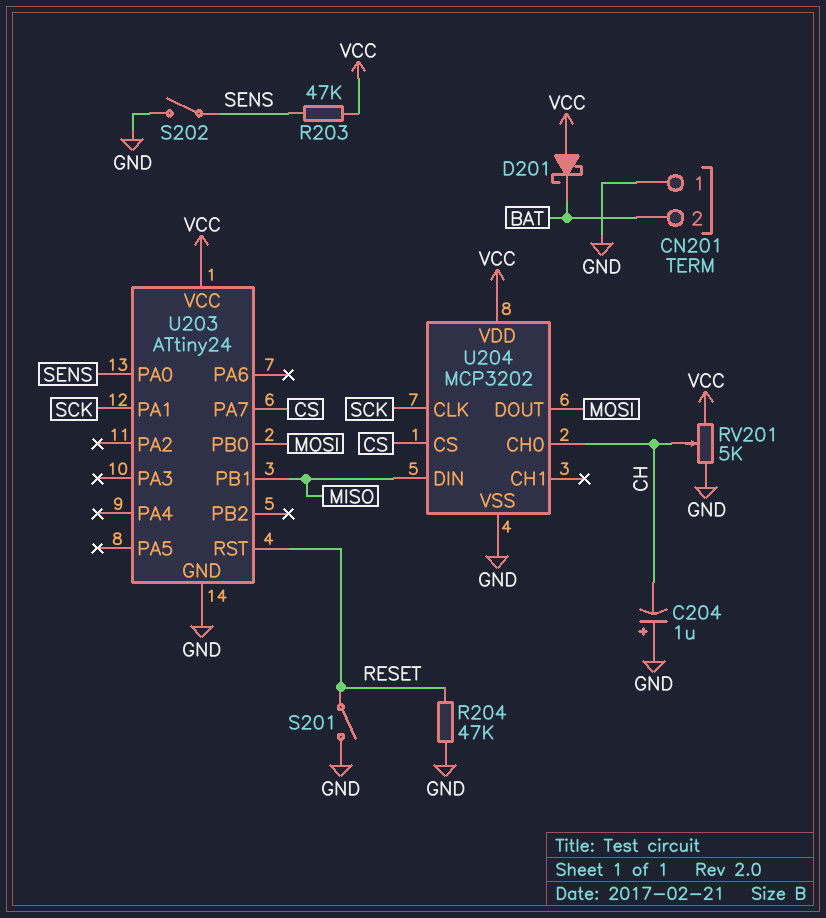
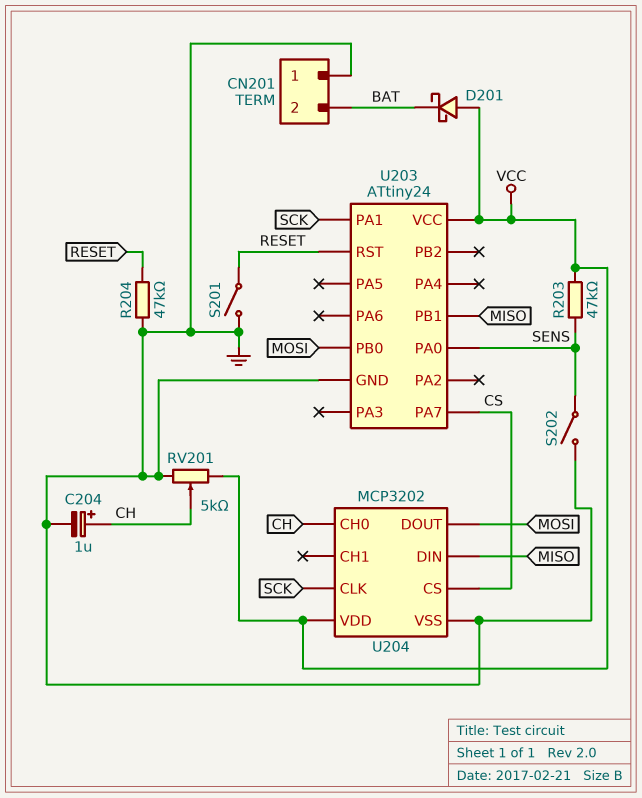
C204: 1uF (plus GND, minus CH) -> 1uF (plus CH, minus GND)

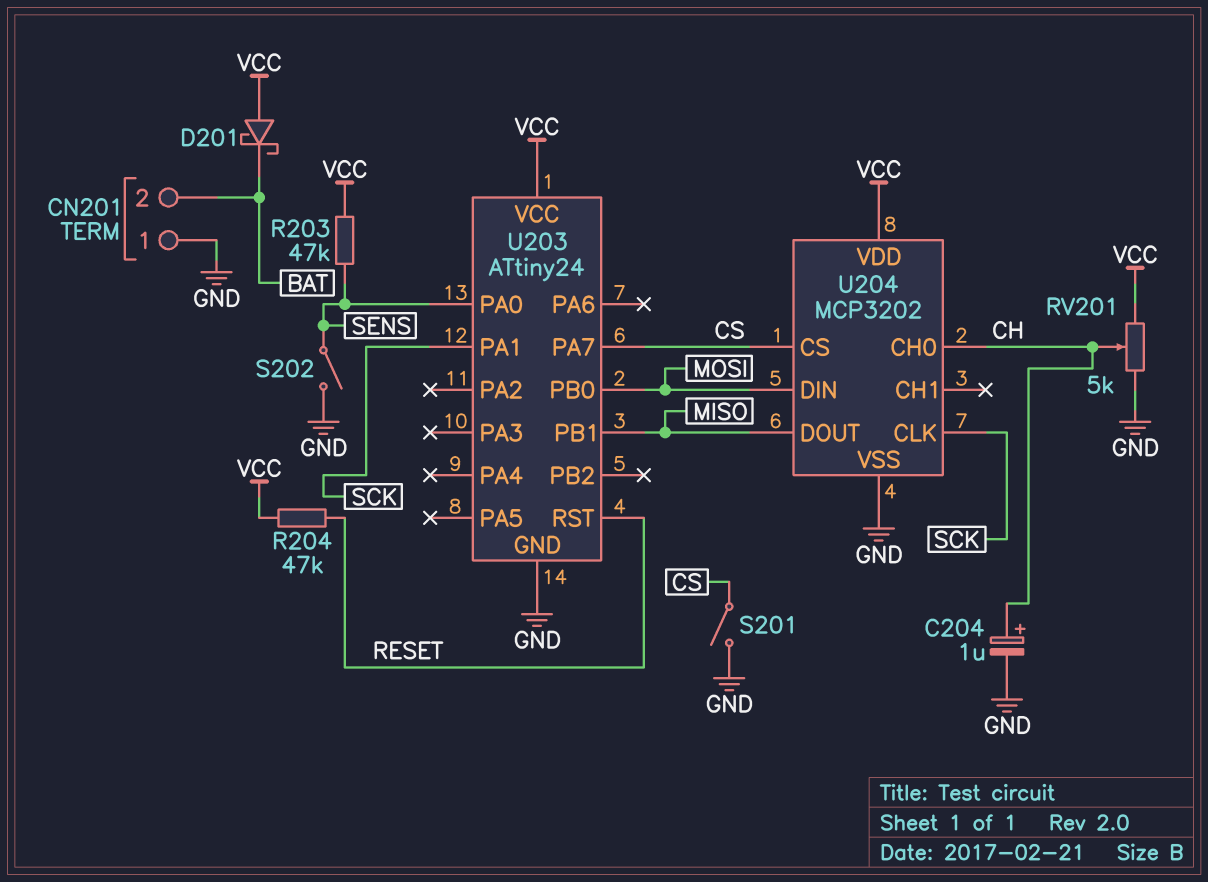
R204: 47k (GND, RESET) -> 47k (RESET, VCC)
S201: switch (GND, RESET) -> switch (CS, GND)
U204 pin DIN: MISO -> MOSI
U204 pin DOUT: MOSI -> MISO

